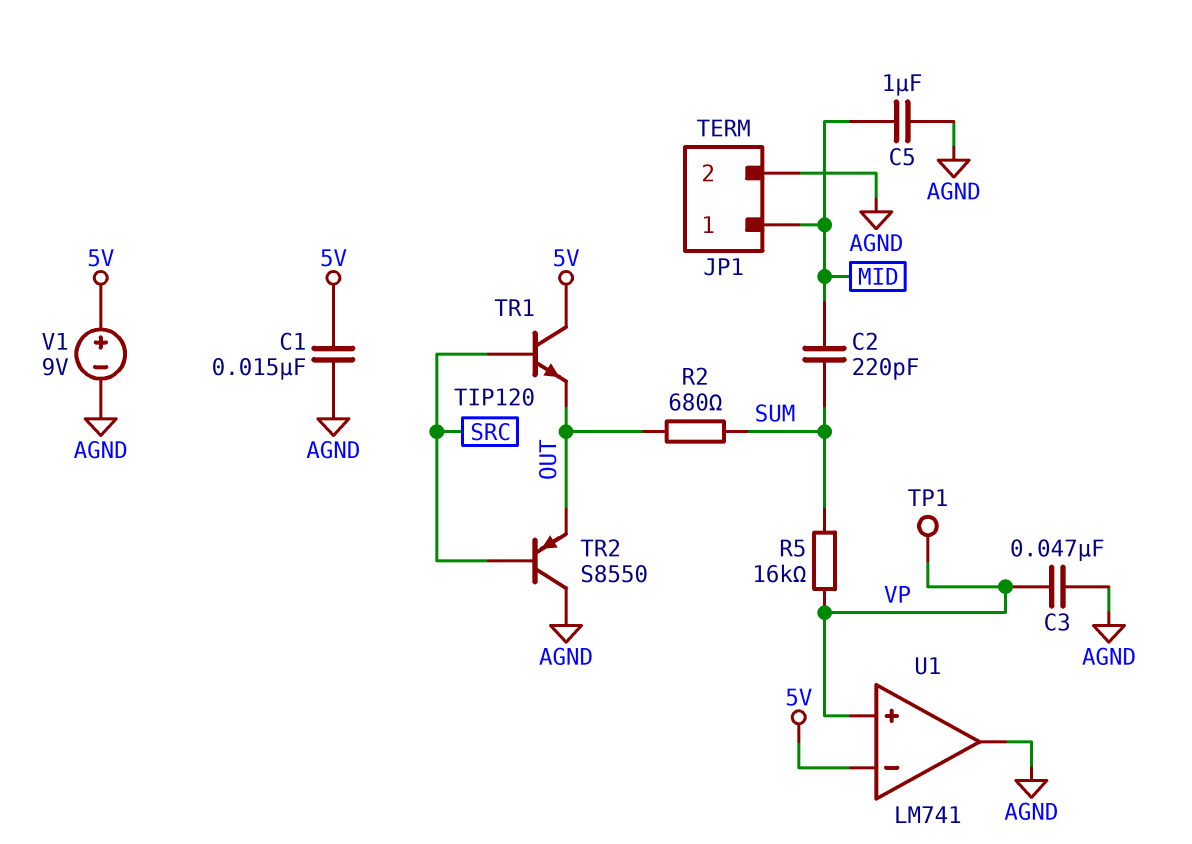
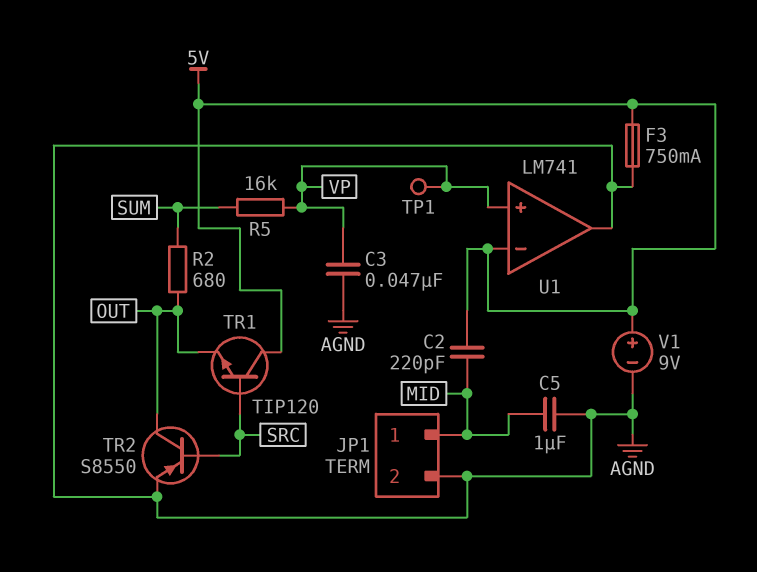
C1: 15nF (5V, AGND) -> none
C2: 220pF (MID, SUM) -> 220pF (5V, MID)
F3: none -> 750mA (5V, AGND)
TR2: PNP S8550 (B SRC, C AGND, E OUT) -> PNP S8550 (B SRC, C OUT, E AGND)

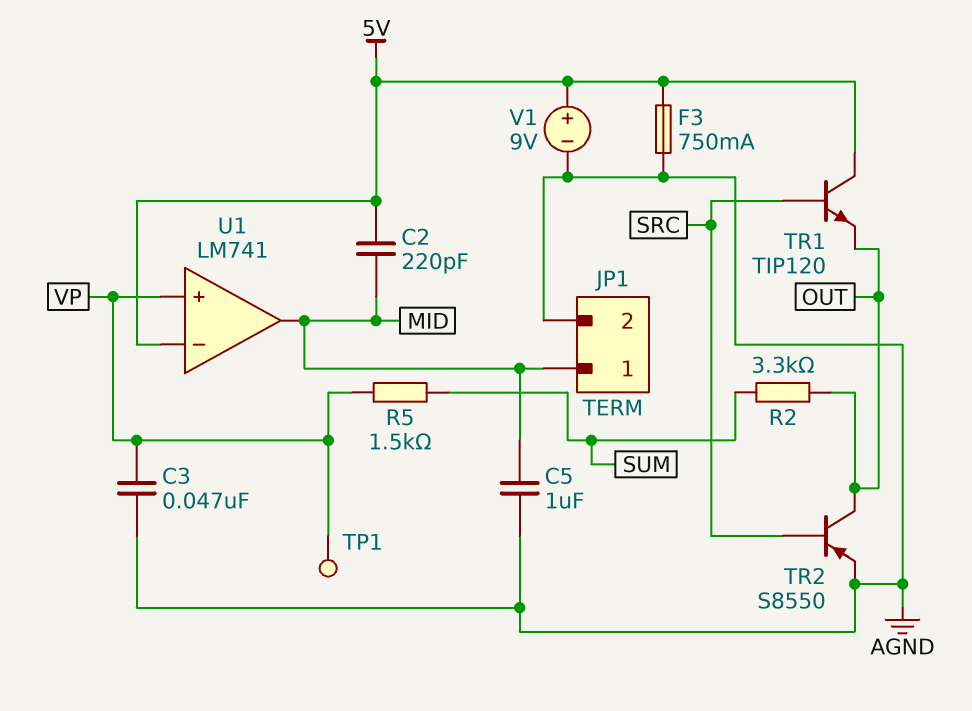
R2: 680 (OUT, SUM) -> 3.3k (OUT, SUM)
R5: 16k (SUM, VP) -> 1.5k (SUM, VP)
U1 pin out: AGND -> MID

